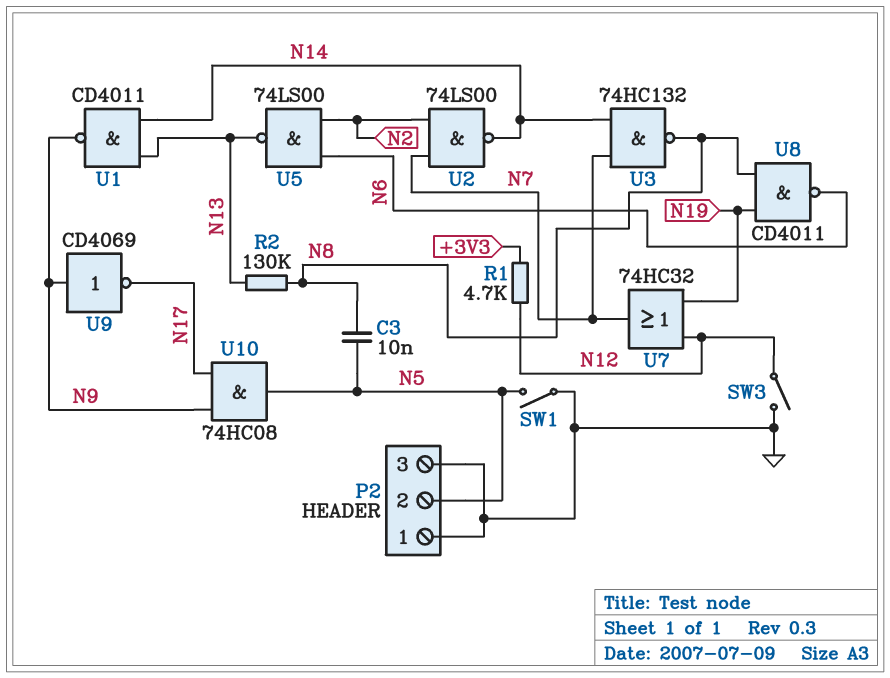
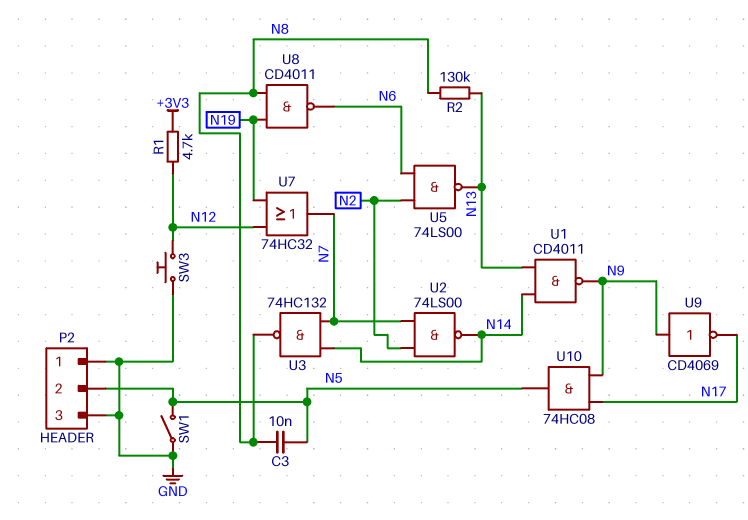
SW3: switch (GND, N12) -> button (GND, N12)

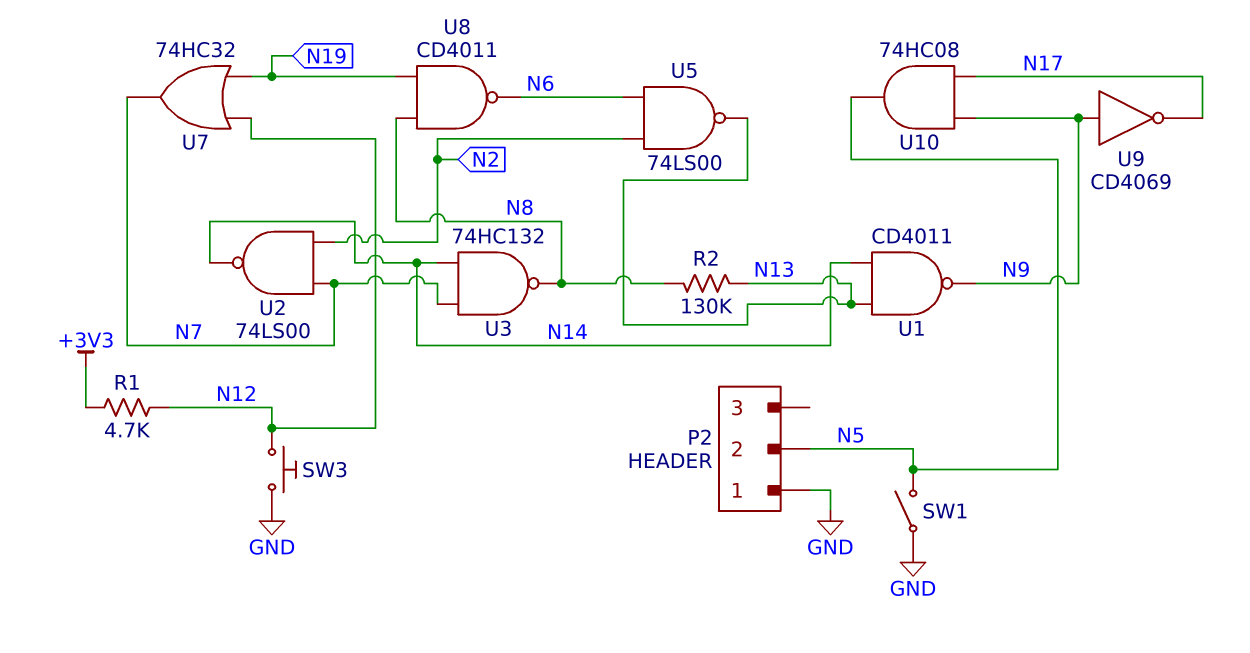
C3: 10nF (N5, N8) -> none
P2 pin 3: GND -> none

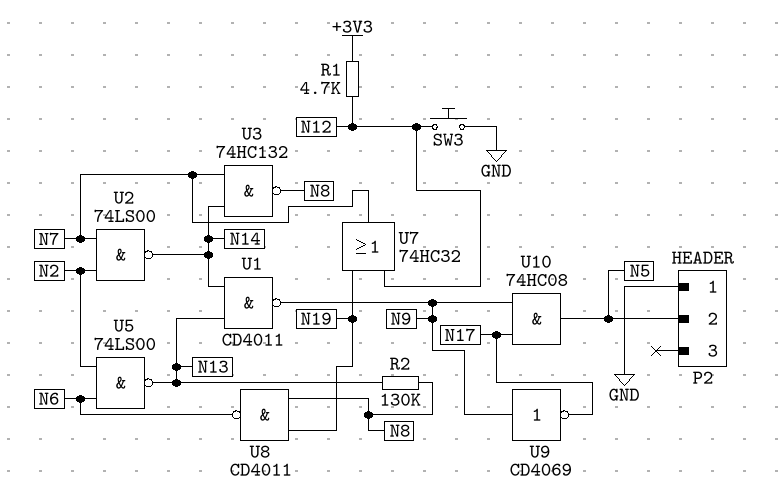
SW1: switch (GND, N5) -> none

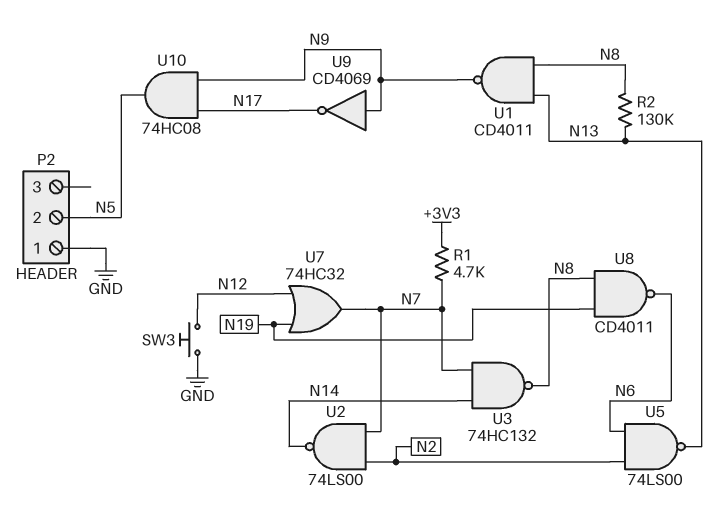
R1: 4.7k (+3V3, N12) -> 4.7k (+3V3, N7)
U1: NAND CD4011 (in N13, in N14, out N9) -> NAND CD4011 (in N8, in N13, out N9)

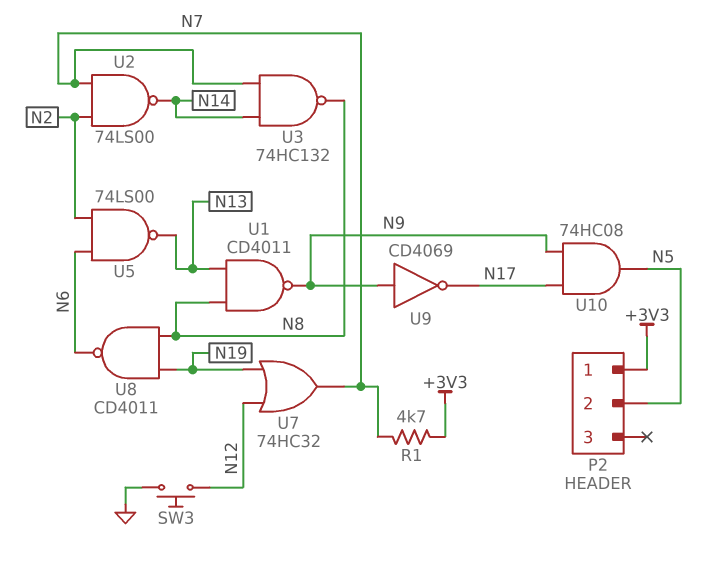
P2 pin 1: GND -> +3V3
R2: 130k (N8, N13) -> none

